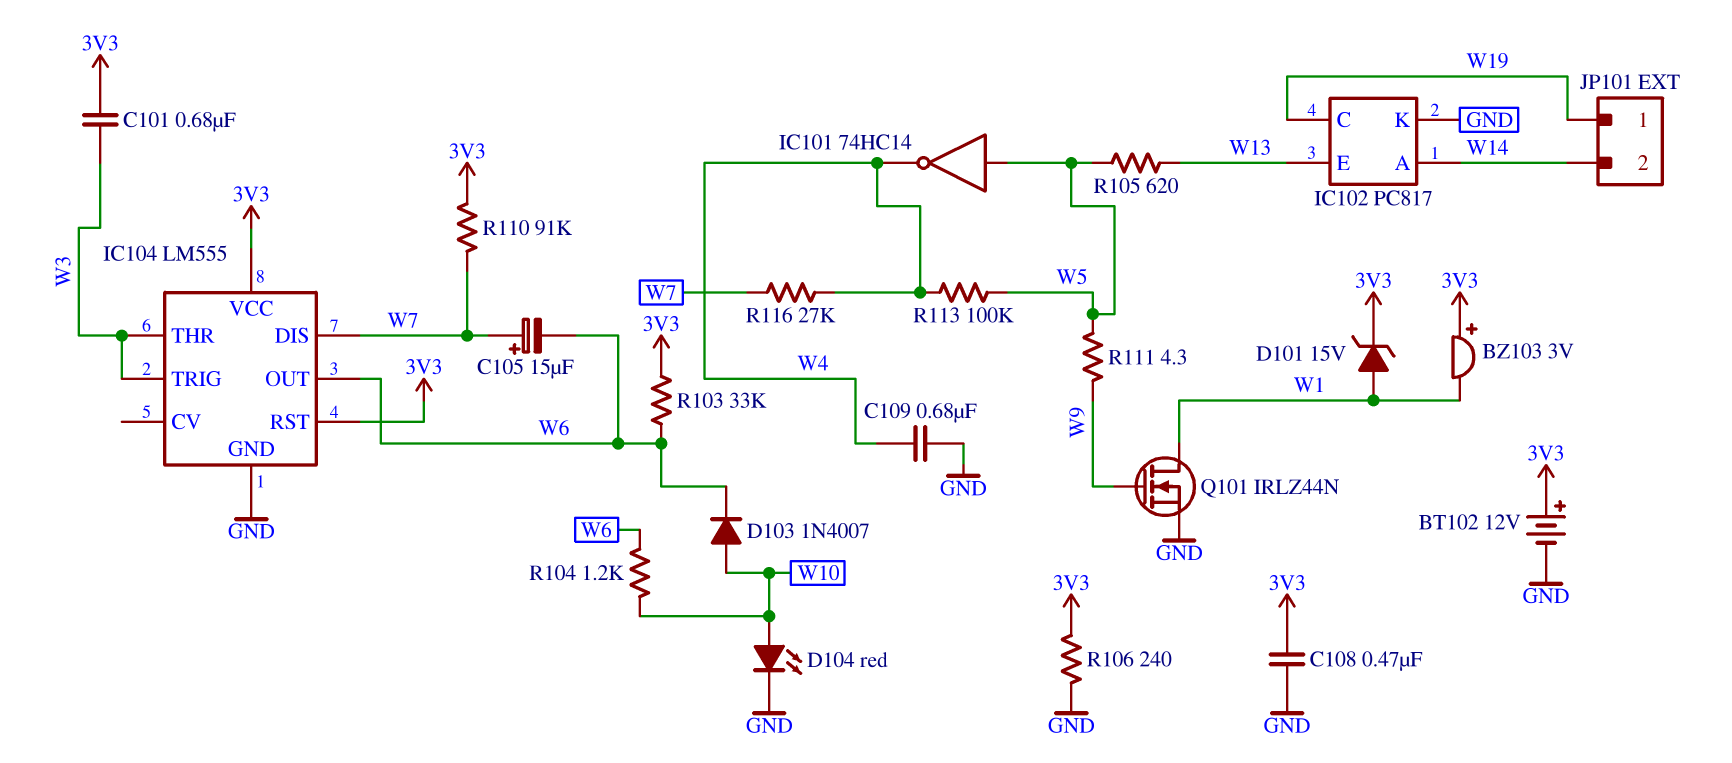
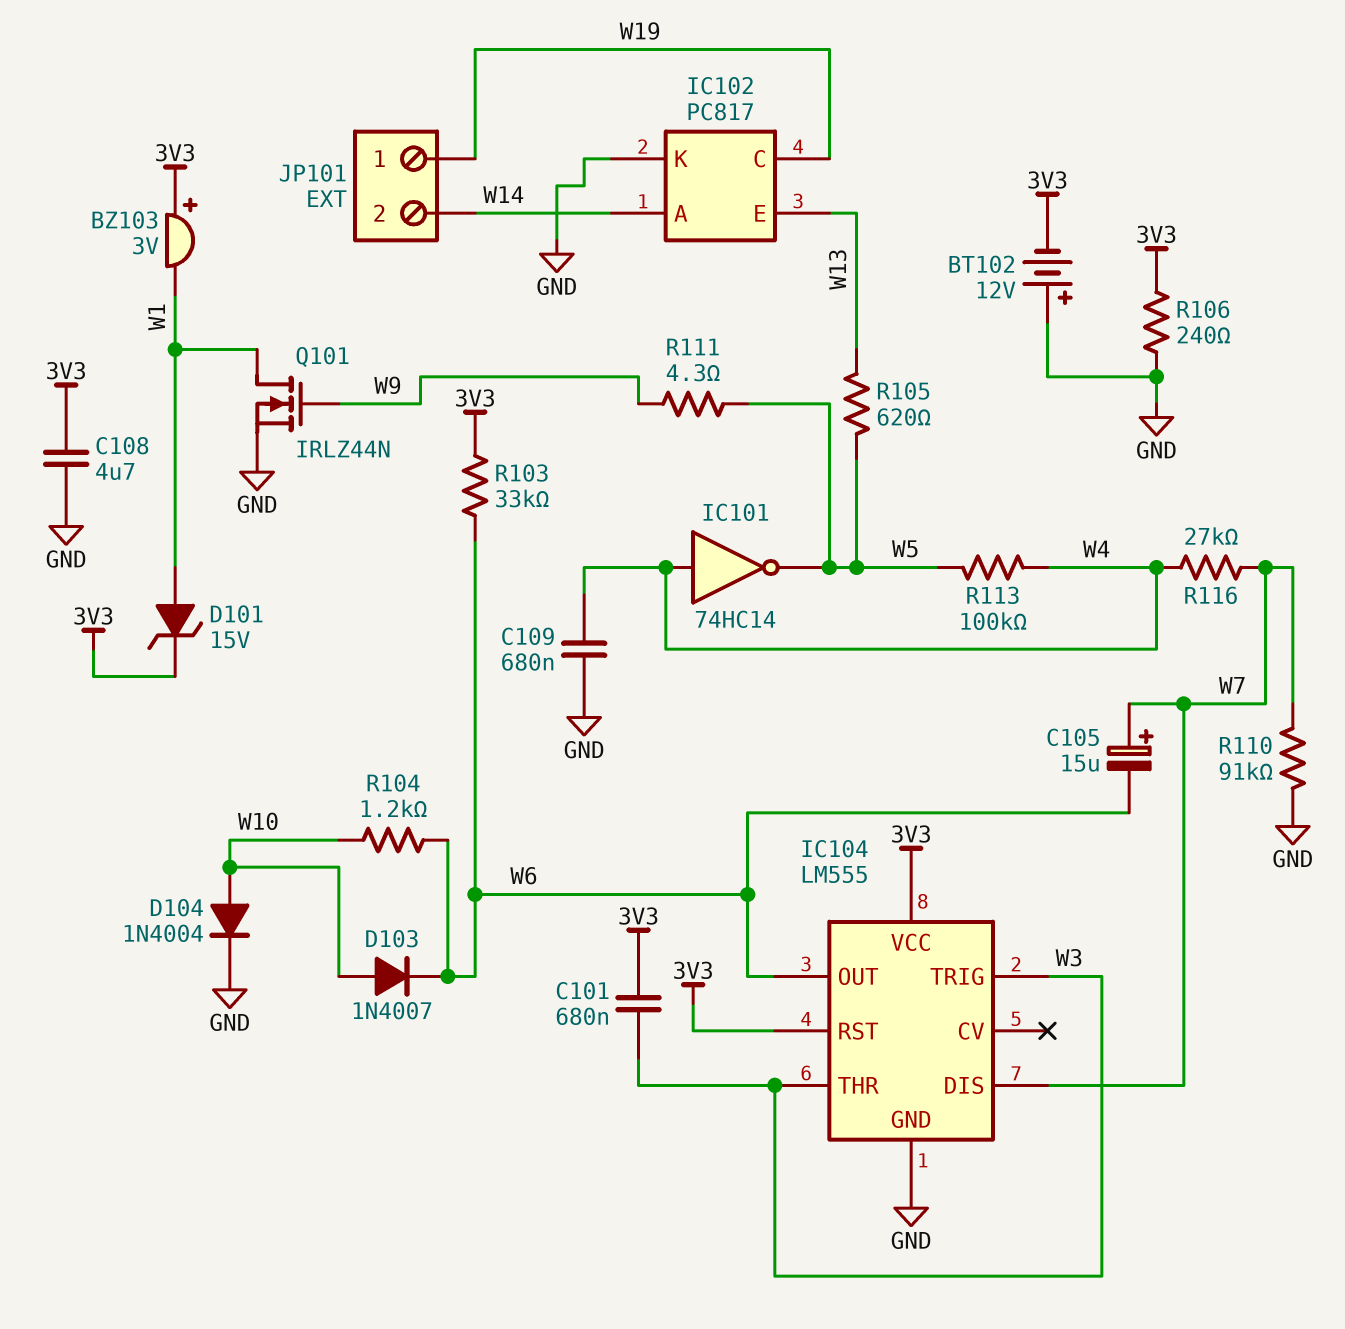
BT102: 12V (plus 3V3, minus GND) -> 12V (plus GND, minus 3V3)
C108: 470nF (3V3, GND) -> 4.7uF (3V3, GND)
D104: LED red (A W10, K GND) -> diode 1N4004 (A W10, K GND)
IC101: NOT 74HC14 (in W5, out W4) -> NOT 74HC14 (in W4, out W5)
R110: 91k (3V3, W7) -> 91k (GND, W7)

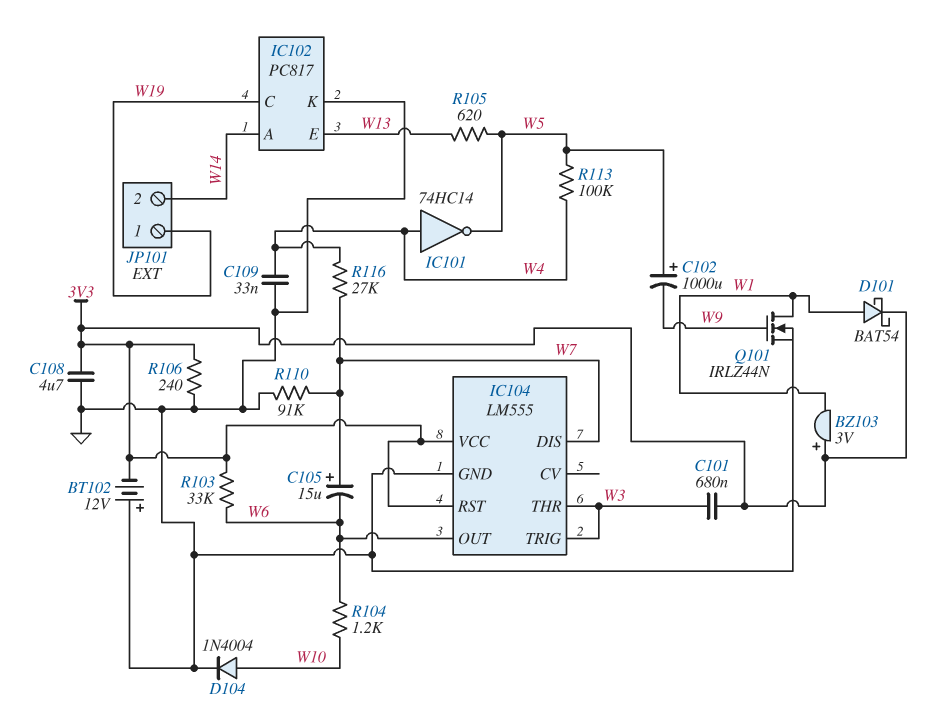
C102: none -> 1000uF (plus W5, minus W9)
C109: 680nF (GND, W4) -> 33nF (GND, W4)
D101: zener 15V (A W1, K 3V3) -> schottky BAT54 (A W1, K 3V3)
D103: diode 1N4007 (A W10, K W6) -> none
R111: 4.3 (W5, W9) -> none

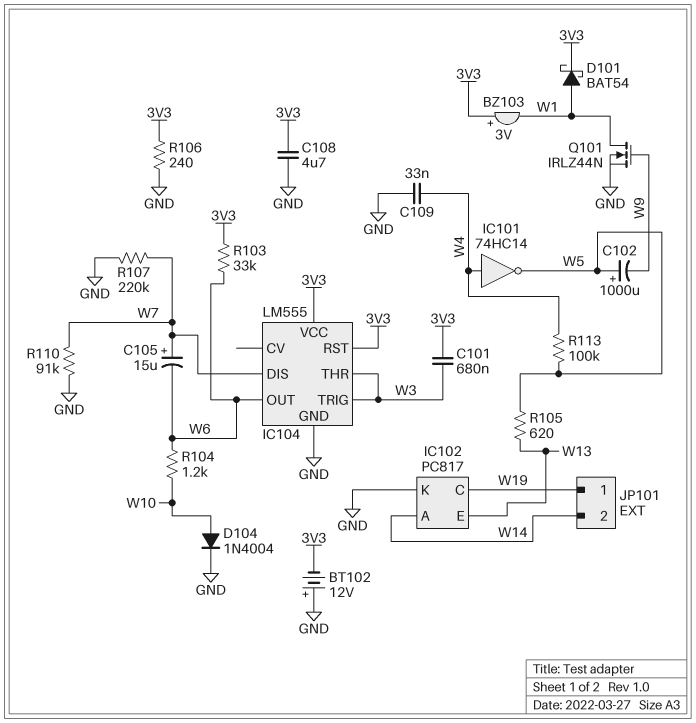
R107: none -> 220k (GND, W7)
R116: 27k (W4, W7) -> none

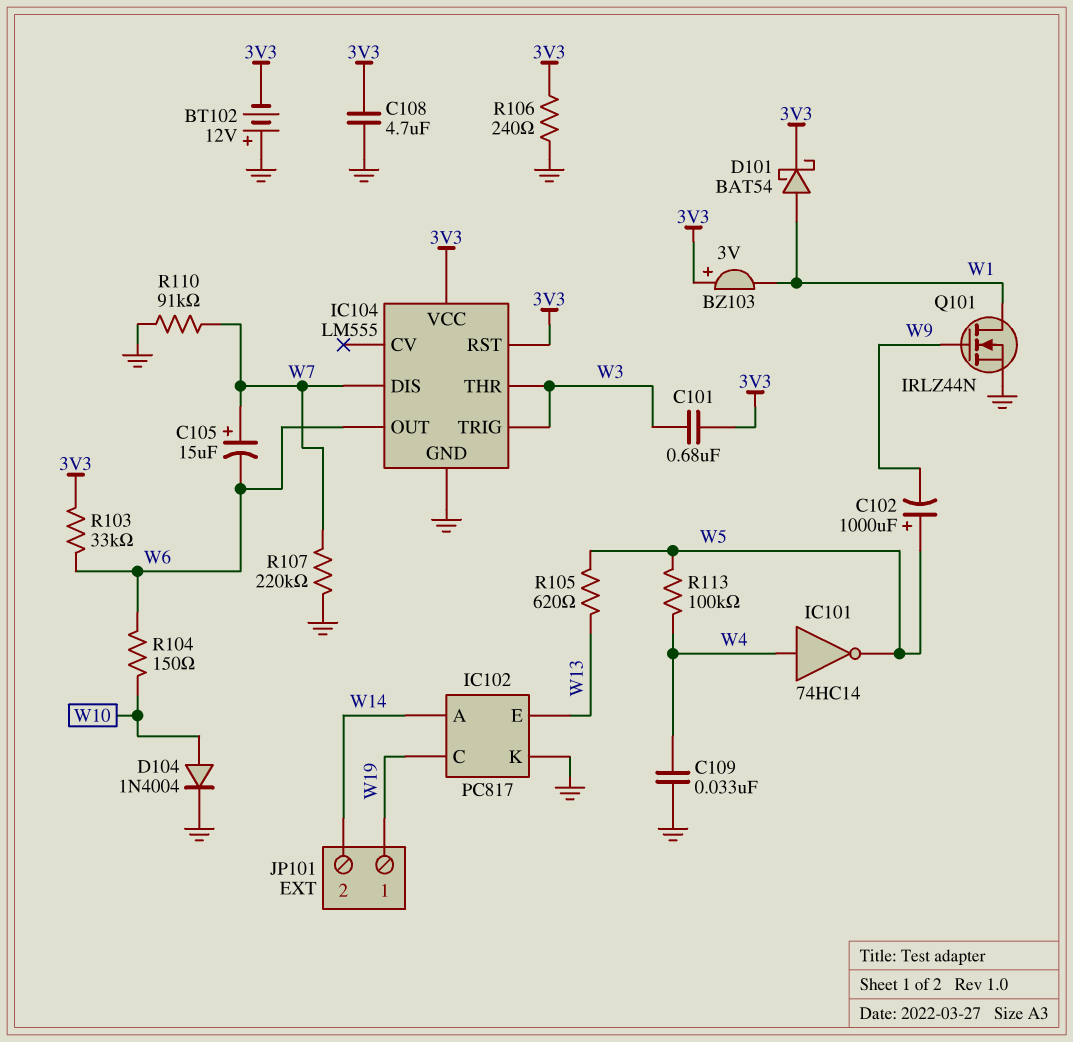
R104: 1.2k (W6, W10) -> 150 (W6, W10)

